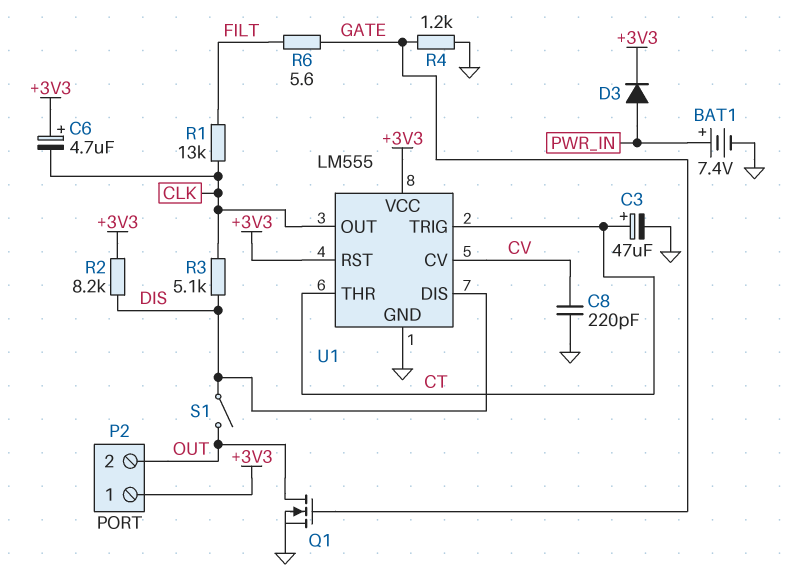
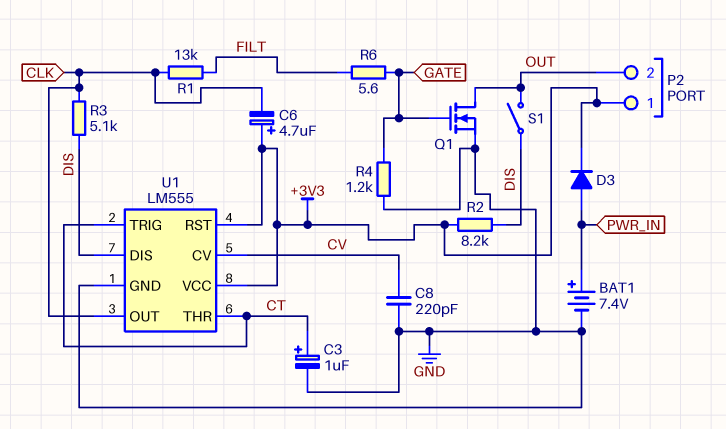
C3: 47uF (plus CT, minus GND) -> 1uF (plus CT, minus GND)

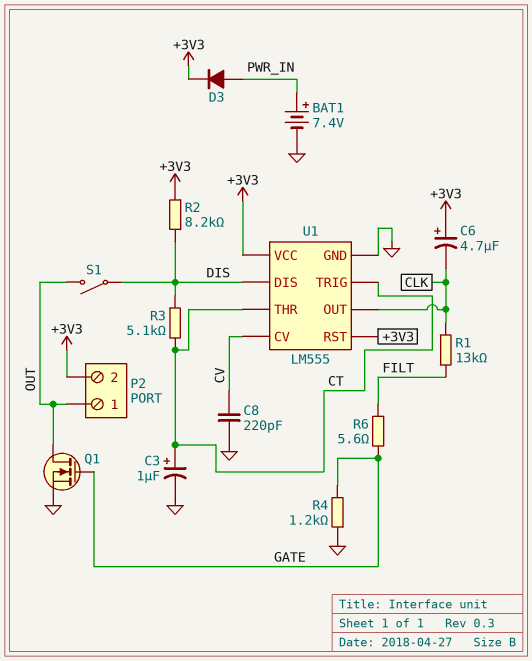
P2 pin 1: +3V3 -> OUT
P2 pin 2: OUT -> +3V3
R3: 5.1k (CLK, DIS) -> 5.1k (CT, DIS)

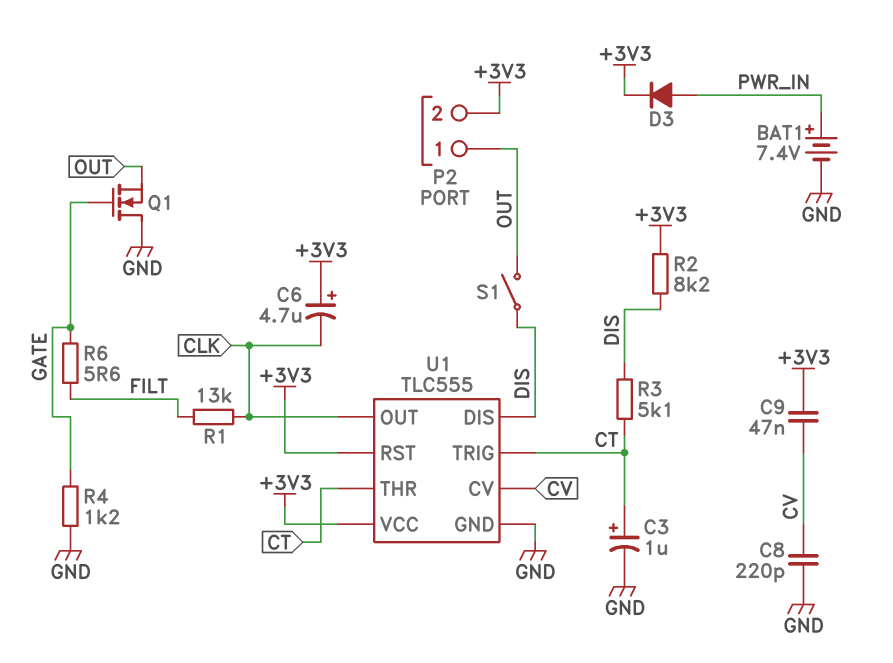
C9: none -> 47nF (+3V3, CV)
Q1: NMOS (G GATE, D OUT, S GND) -> NMOS (G GATE, D GND, S OUT)
U1: LM555 -> TLC555

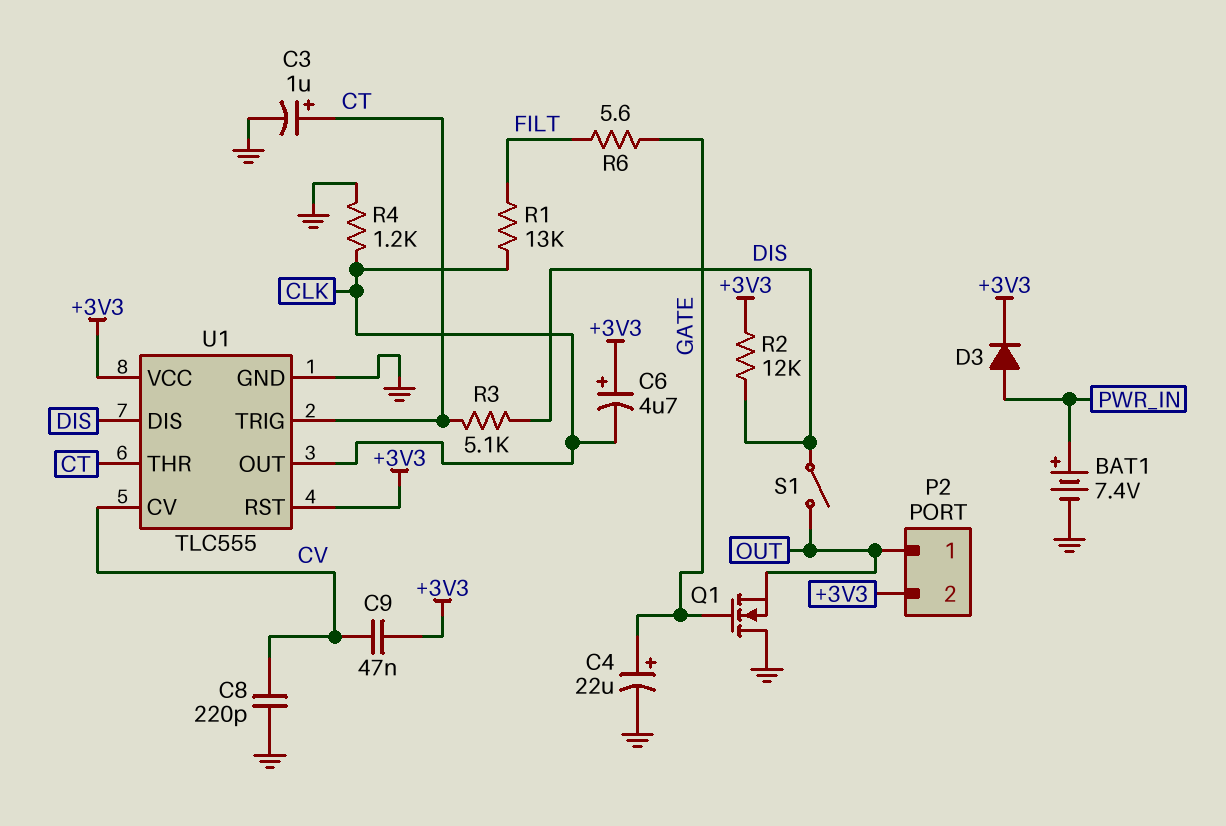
C4: none -> 22uF (plus GATE, minus GND)
R2: 8.2k (+3V3, DIS) -> 12k (+3V3, DIS)
R4: 1.2k (GATE, GND) -> 1.2k (CLK, GND)

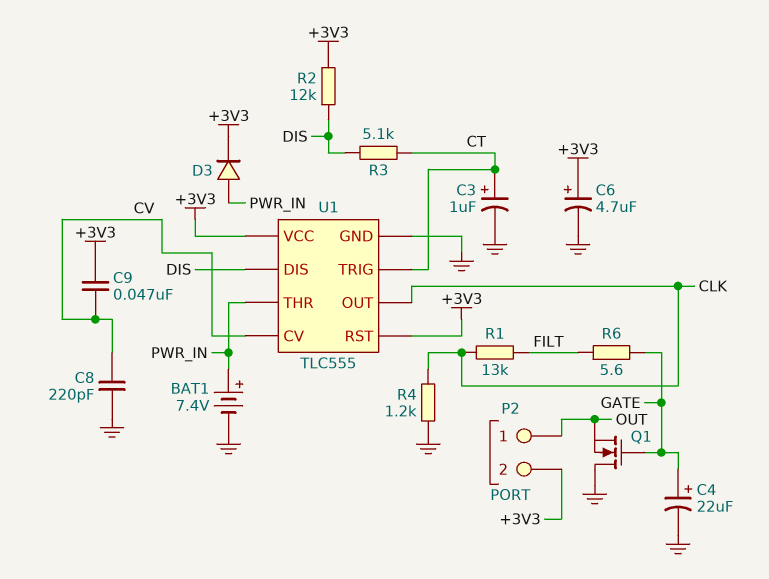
C6: 4.7uF (plus +3V3, minus CLK) -> 4.7uF (plus +3V3, minus GND)
S1: switch (DIS, OUT) -> none
U1 pin THR: CT -> PWR_IN

